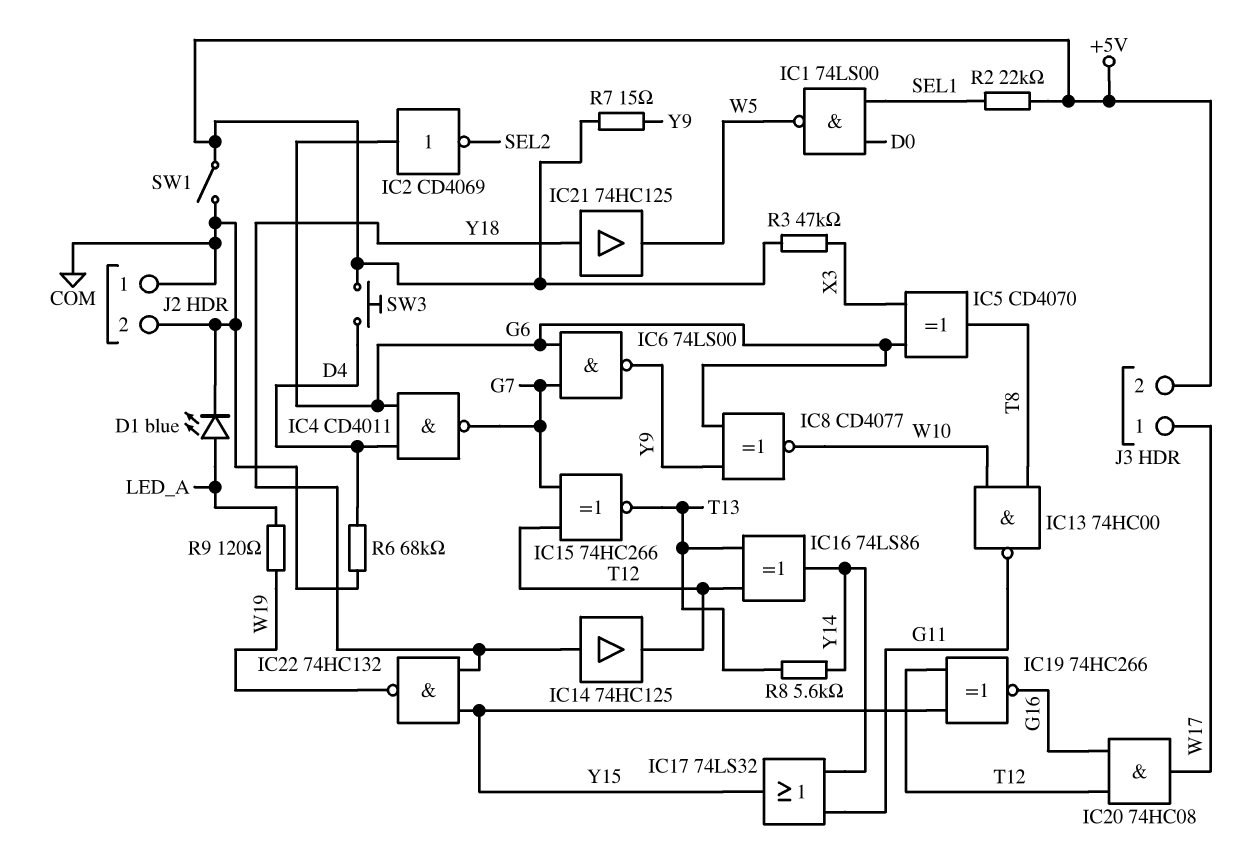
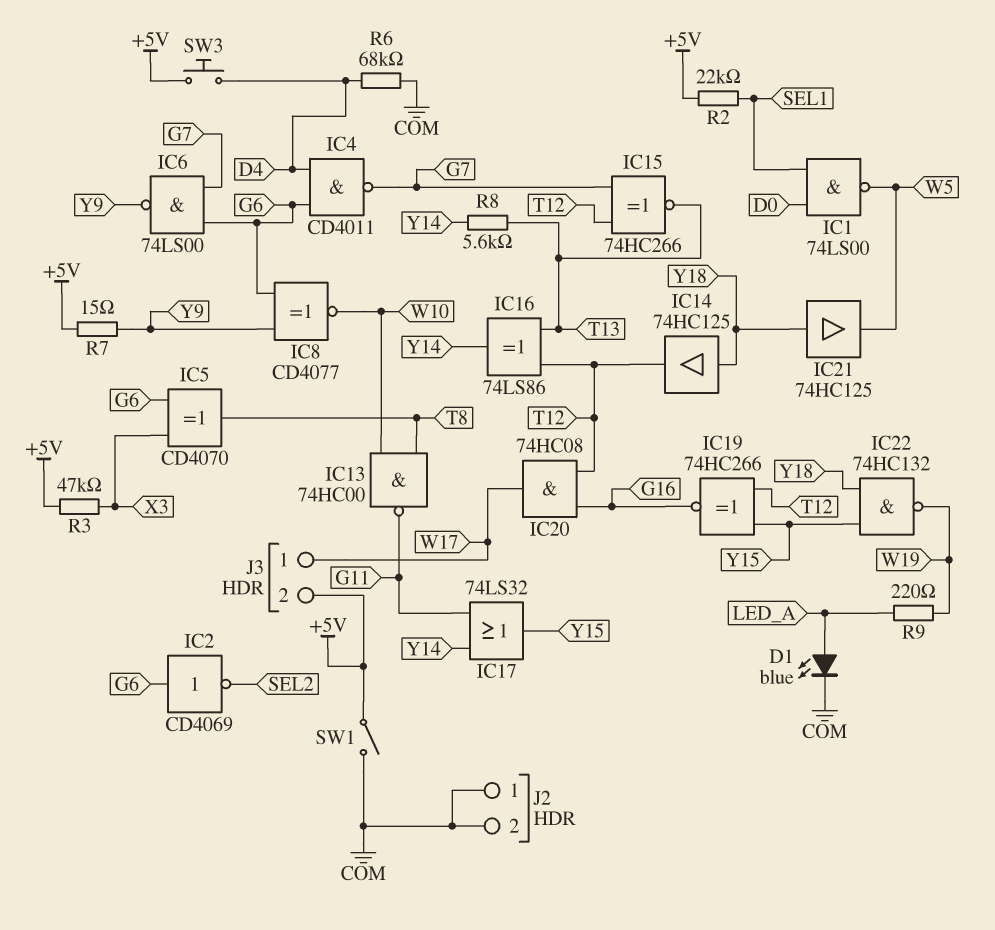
R9: 120 (LED_A, W19) -> 220 (LED_A, W19)

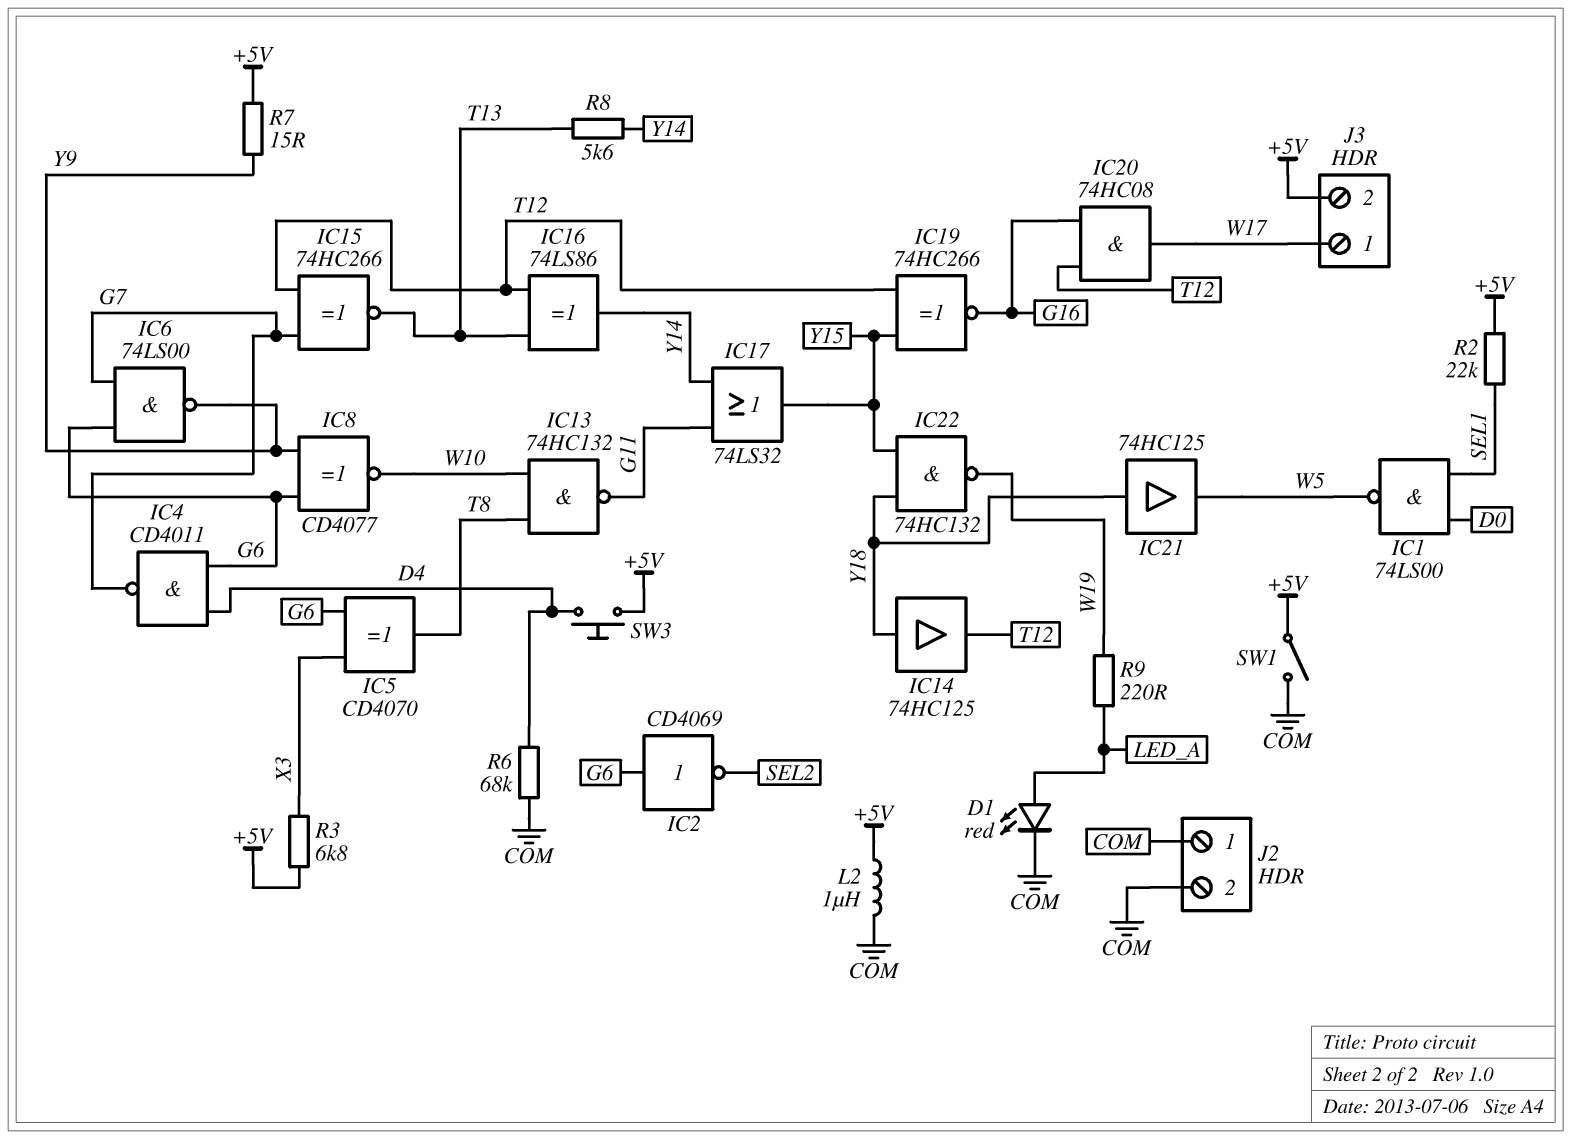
D1: LED blue (A LED_A, K COM) -> LED red (A LED_A, K COM)
IC13: NAND 74HC00 (in T8, in W10, out G11) -> NAND 74HC132 (in T8, in W10, out G11)
L2: none -> 1uH (+5V, COM)
R3: 47k (+5V, X3) -> 6.8k (+5V, X3)

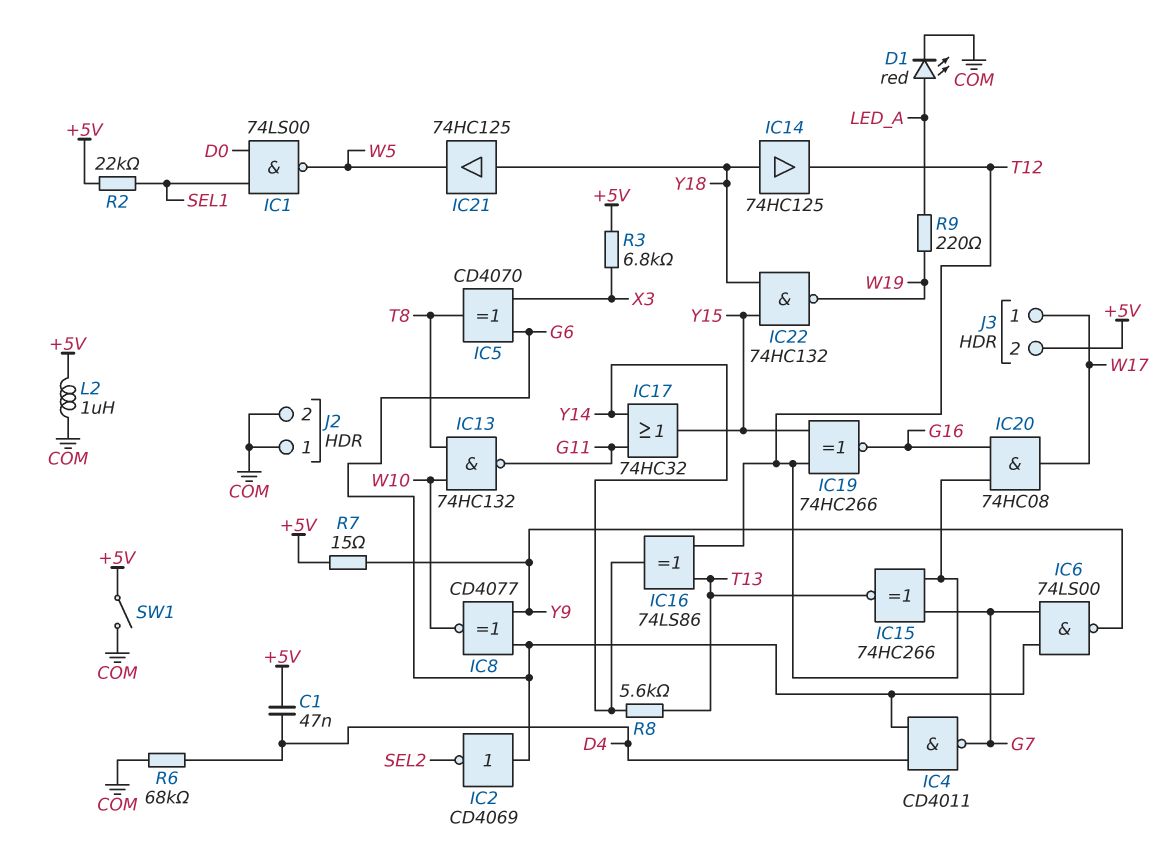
C1: none -> 47nF (+5V, D4)
IC17: OR 74LS32 (in G11, in Y14, out Y15) -> OR 74HC32 (in G11, in Y14, out Y15)
SW3: button (+5V, D4) -> none

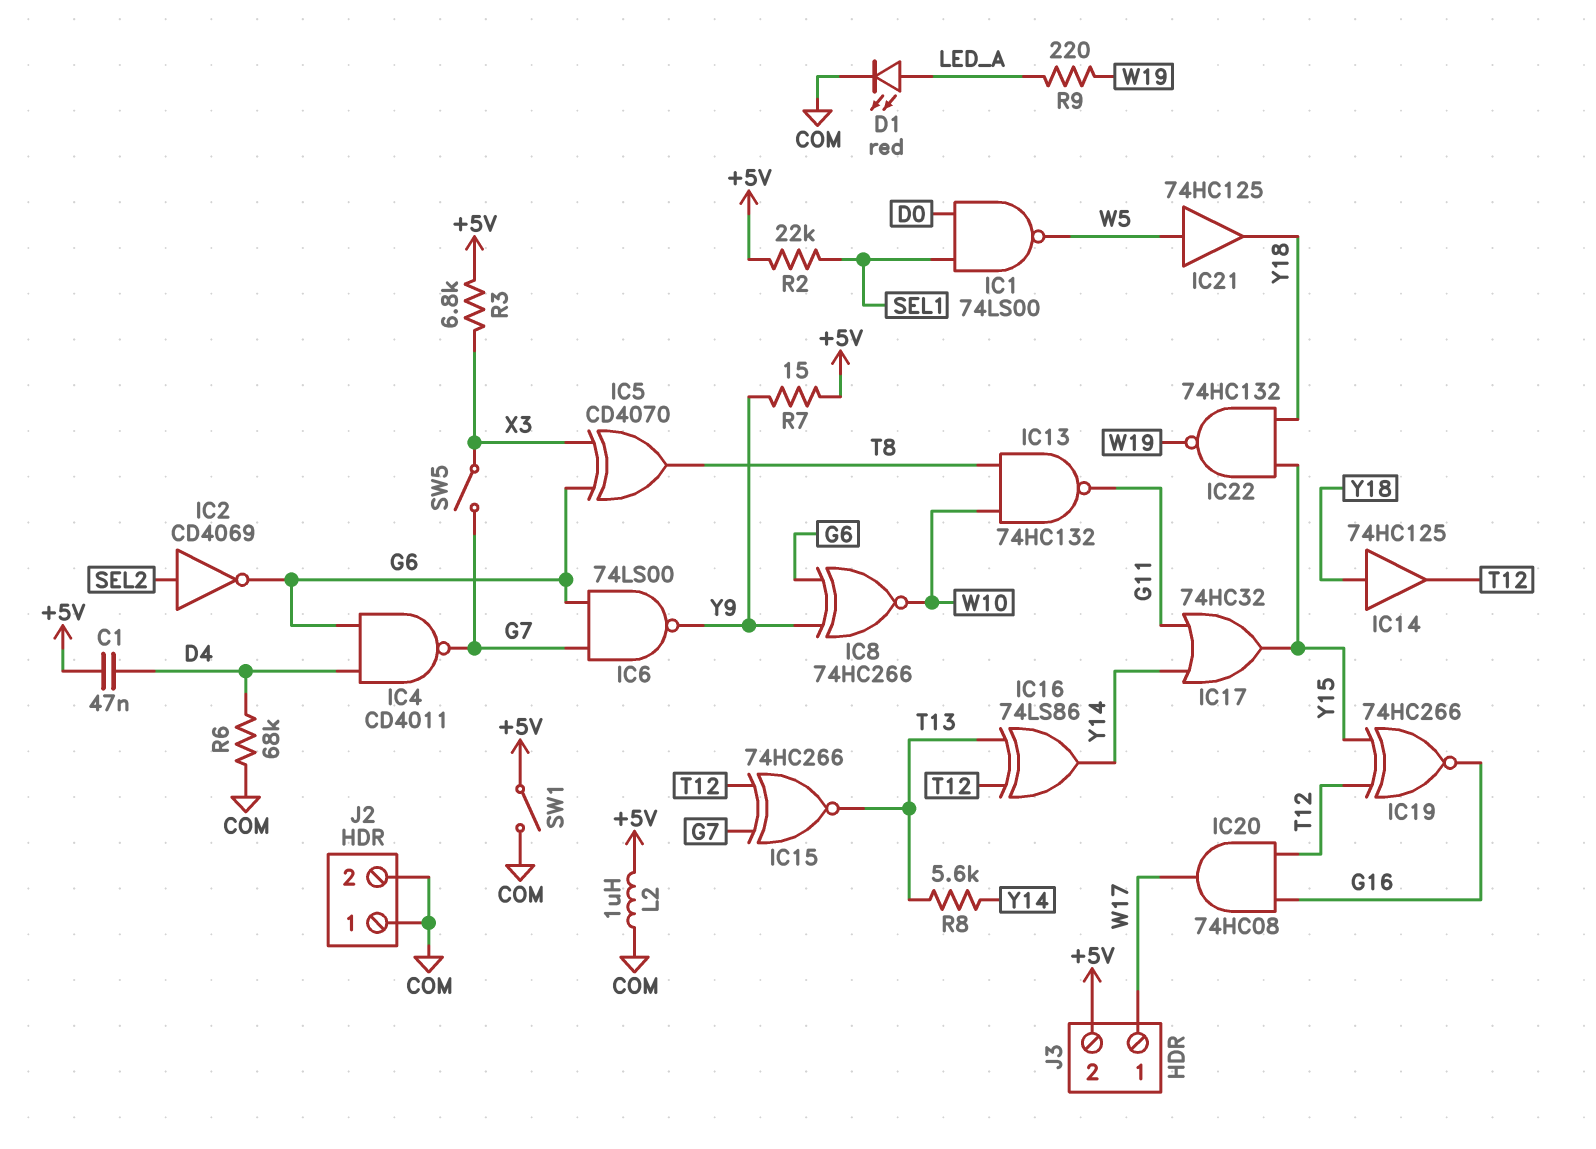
IC2: NOT CD4069 (in G6, out SEL2) -> NOT CD4069 (in SEL2, out G6)
IC8: XNOR CD4077 (in G6, in Y9, out W10) -> XNOR 74HC266 (in G6, in Y9, out W10)
IC21: buffer 74HC125 (in Y18, out W5) -> buffer 74HC125 (in W5, out Y18)
SW5: none -> switch (G7, X3)

